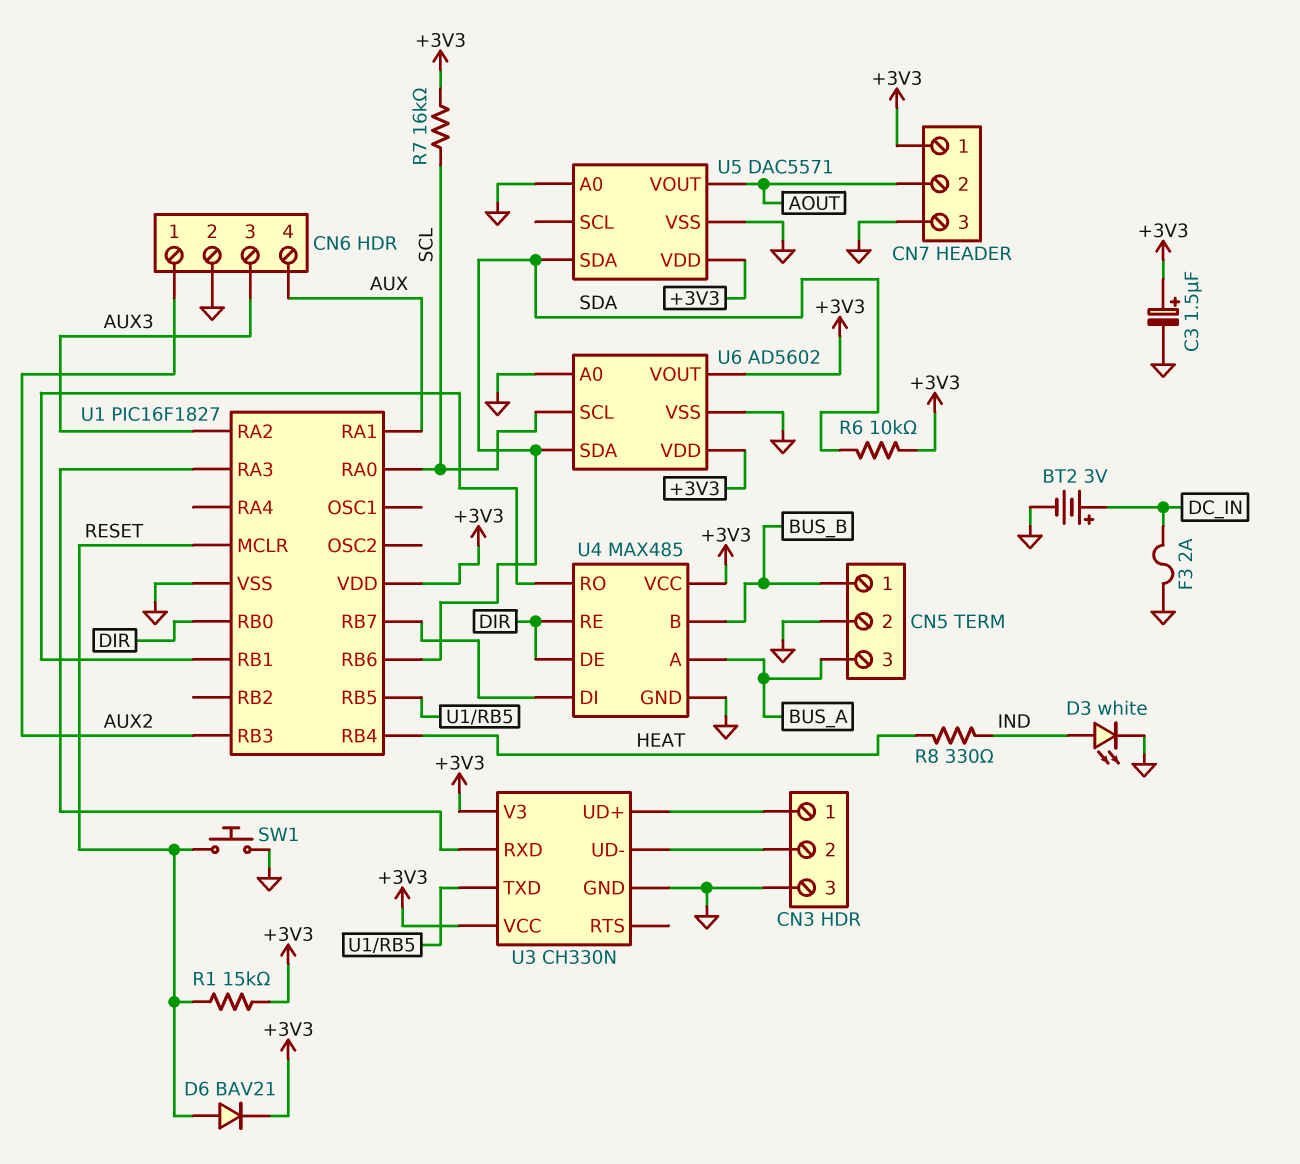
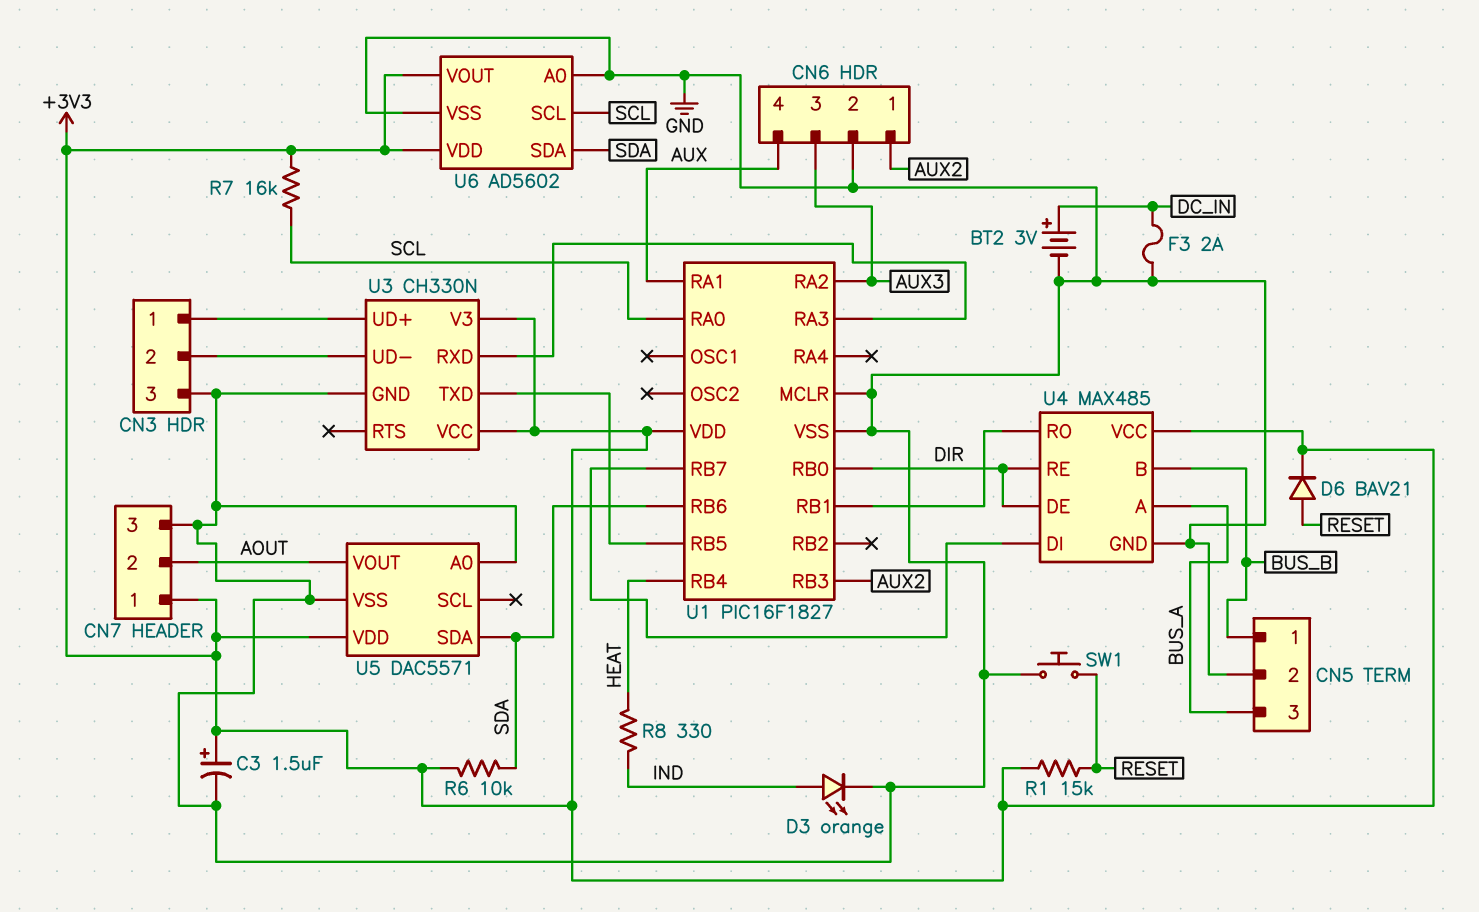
D3: LED white (A IND, K GND) -> LED orange (A IND, K GND)
U1 pin MCLR: RESET -> GND

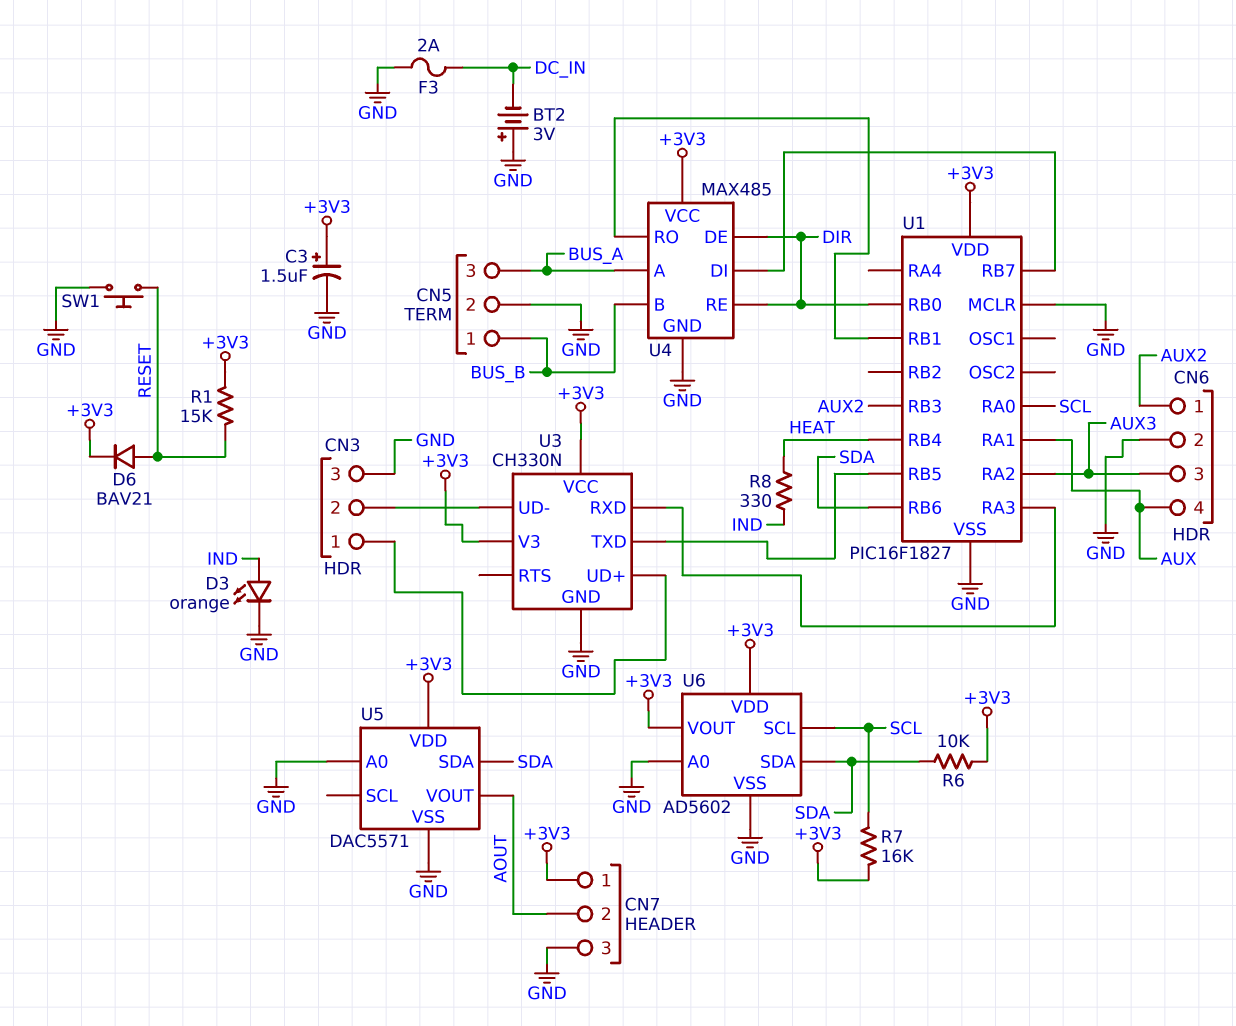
BT2: 3V (plus DC_IN, minus GND) -> 3V (plus GND, minus DC_IN)

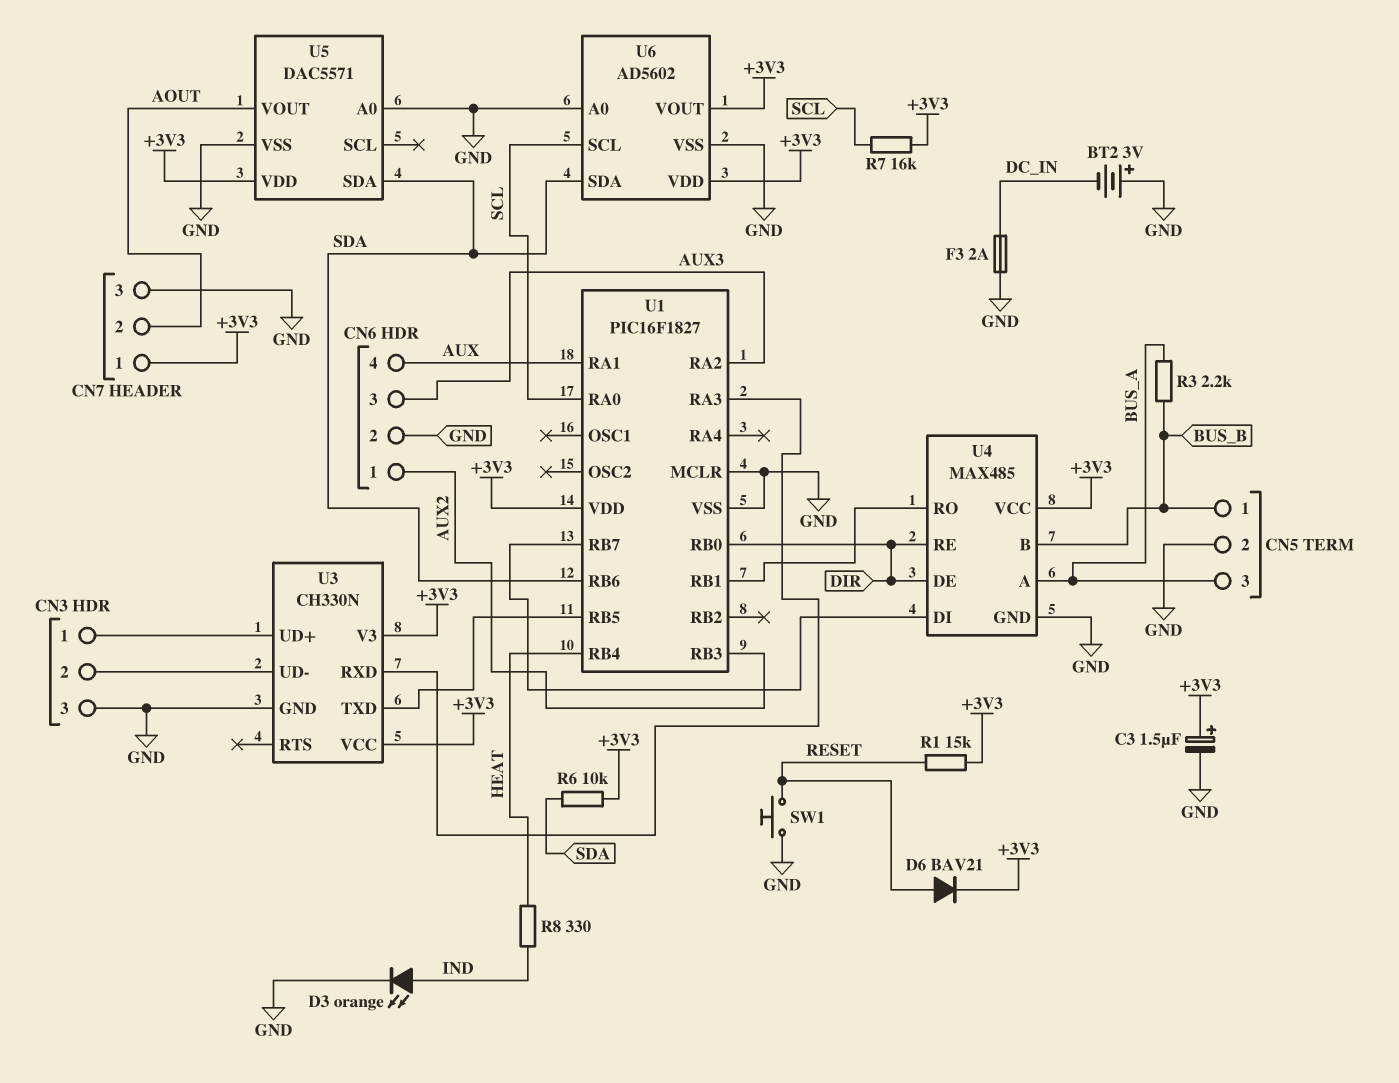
R3: none -> 2.2k (BUS_A, BUS_B)

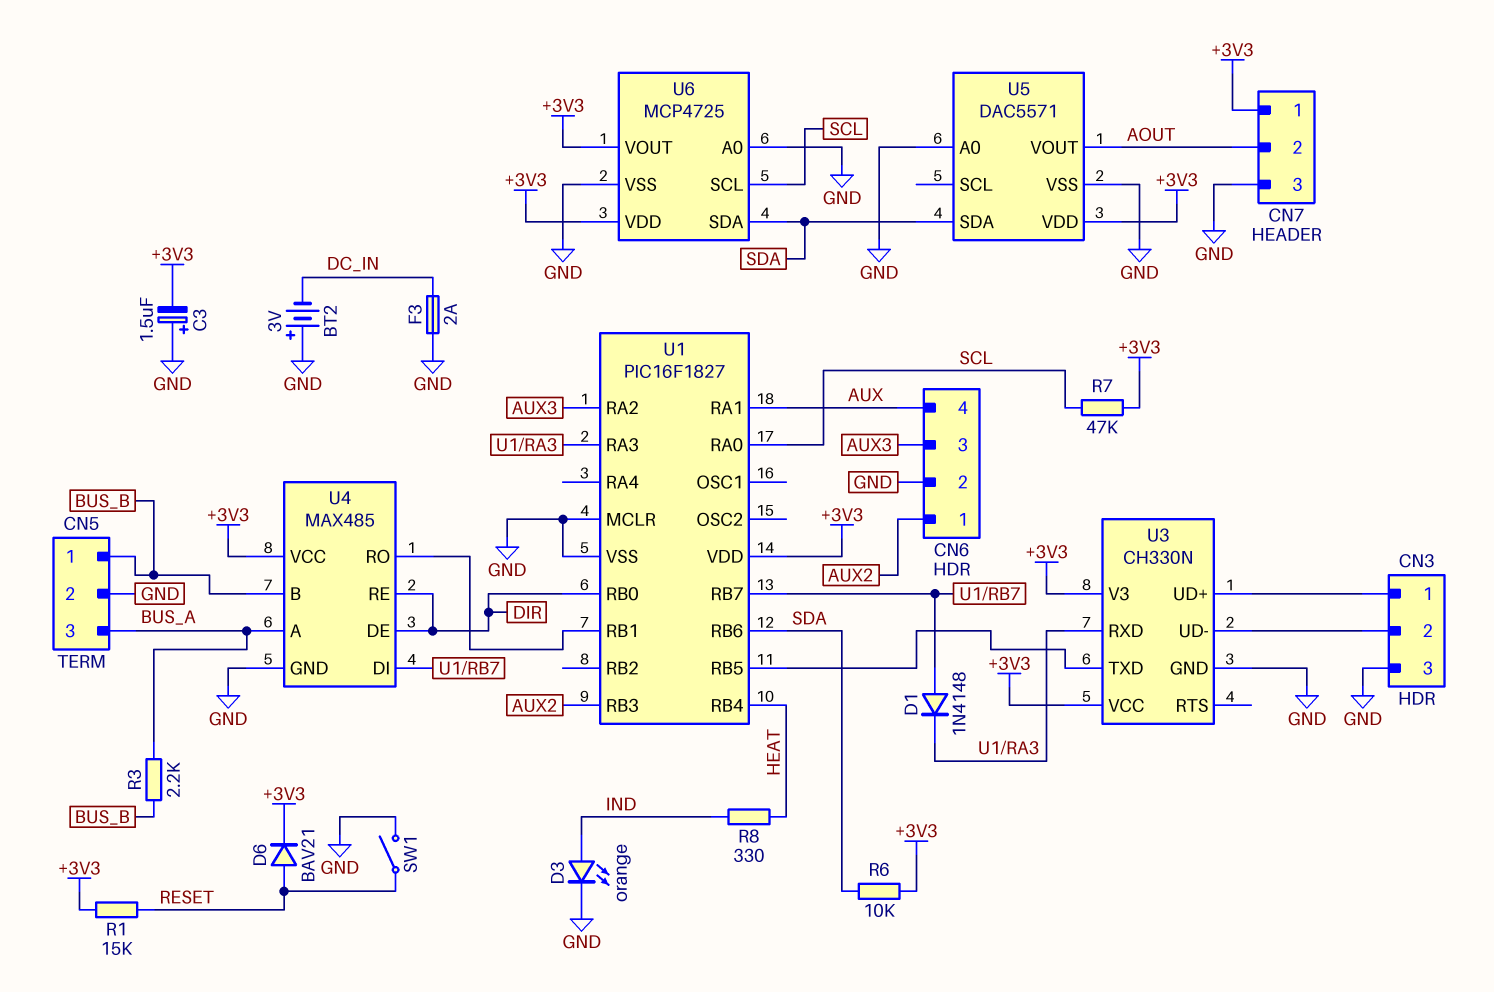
C3: 1.5uF (plus +3V3, minus GND) -> 1.5uF (plus GND, minus +3V3)
D1: none -> diode 1N4148 (A U1/RB7, K U1/RA3)
R7: 16k (+3V3, SCL) -> 47k (+3V3, SCL)
SW1: button (GND, RESET) -> switch (GND, RESET)
U6: AD5602 -> MCP4725

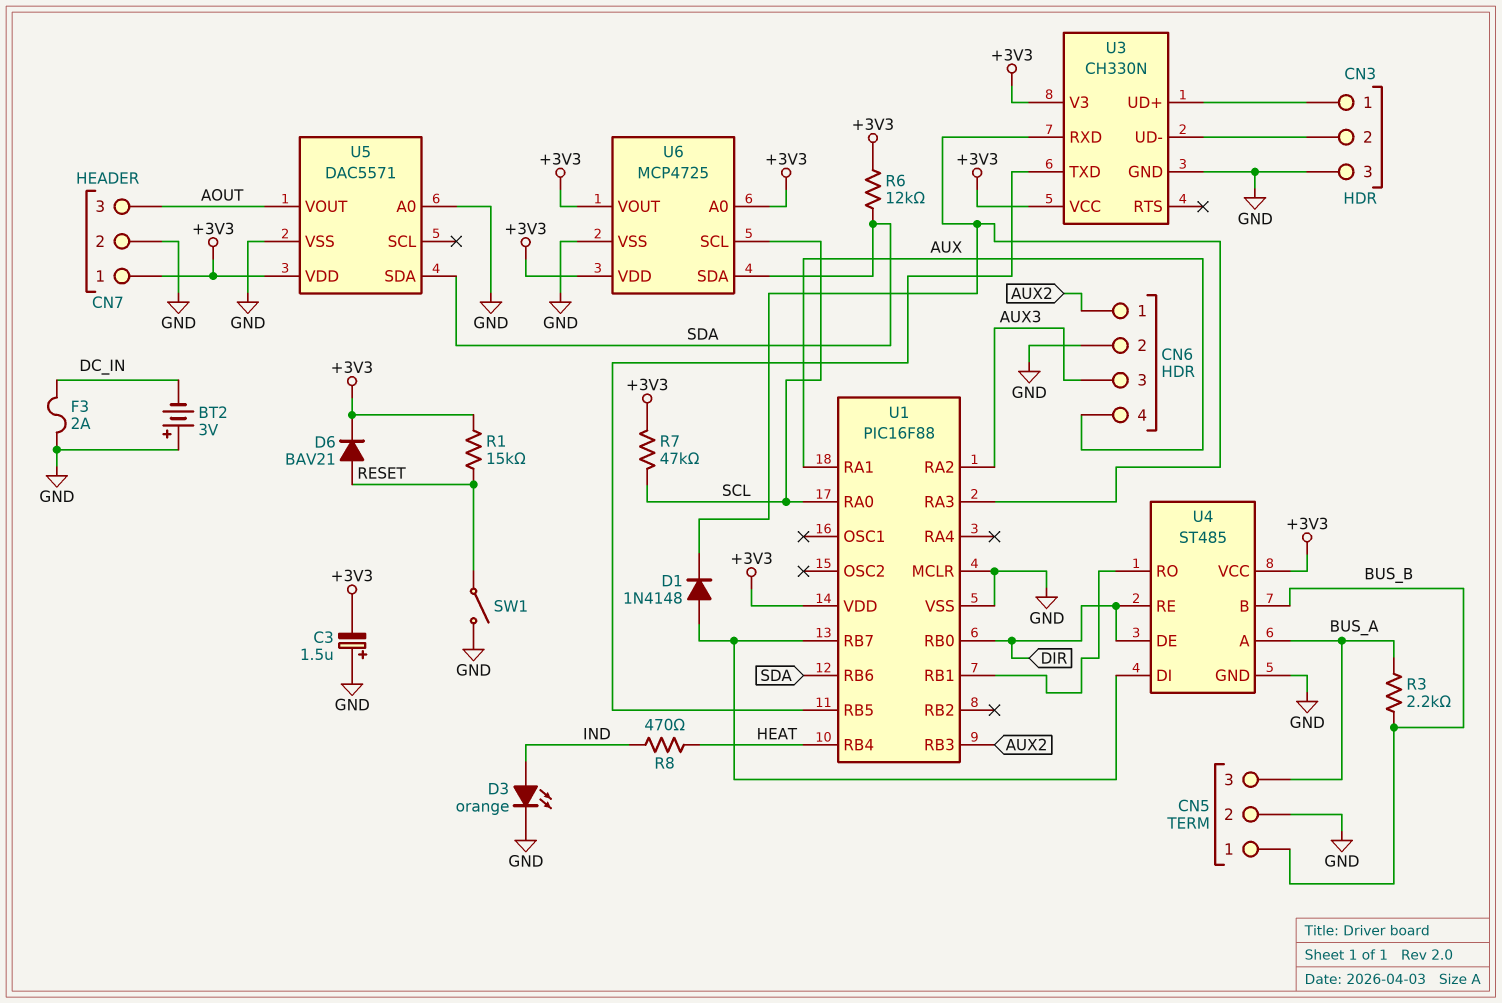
CN7 pin 2: AOUT -> GND
CN7 pin 3: GND -> AOUT
R6: 10k (+3V3, SDA) -> 12k (+3V3, SDA)
R8: 330 (HEAT, IND) -> 470 (HEAT, IND)
U1: PIC16F1827 -> PIC16F88
U4: MAX485 -> ST485
U6 pin A0: GND -> +3V3

